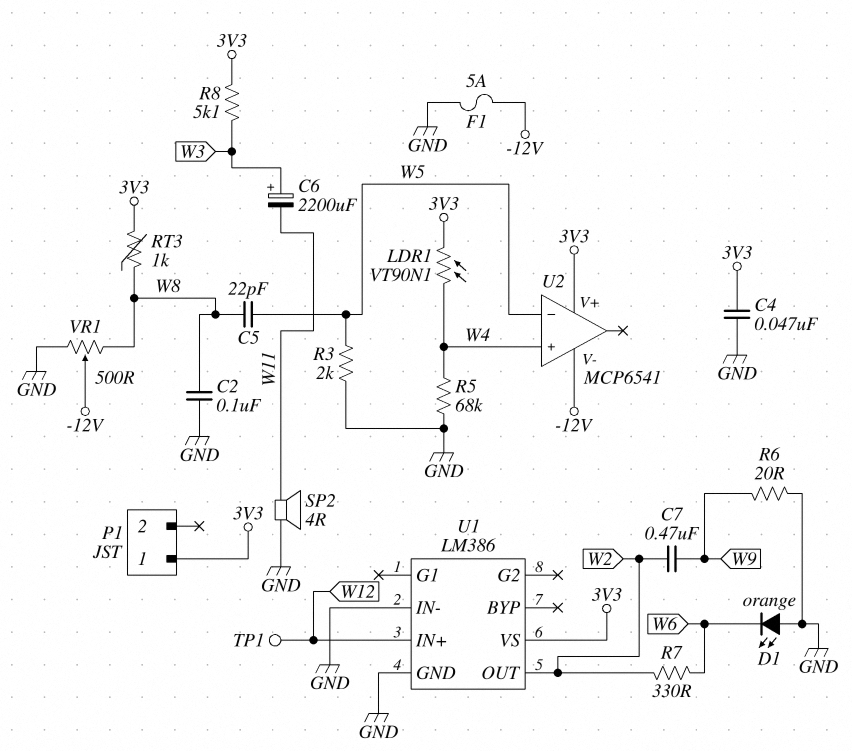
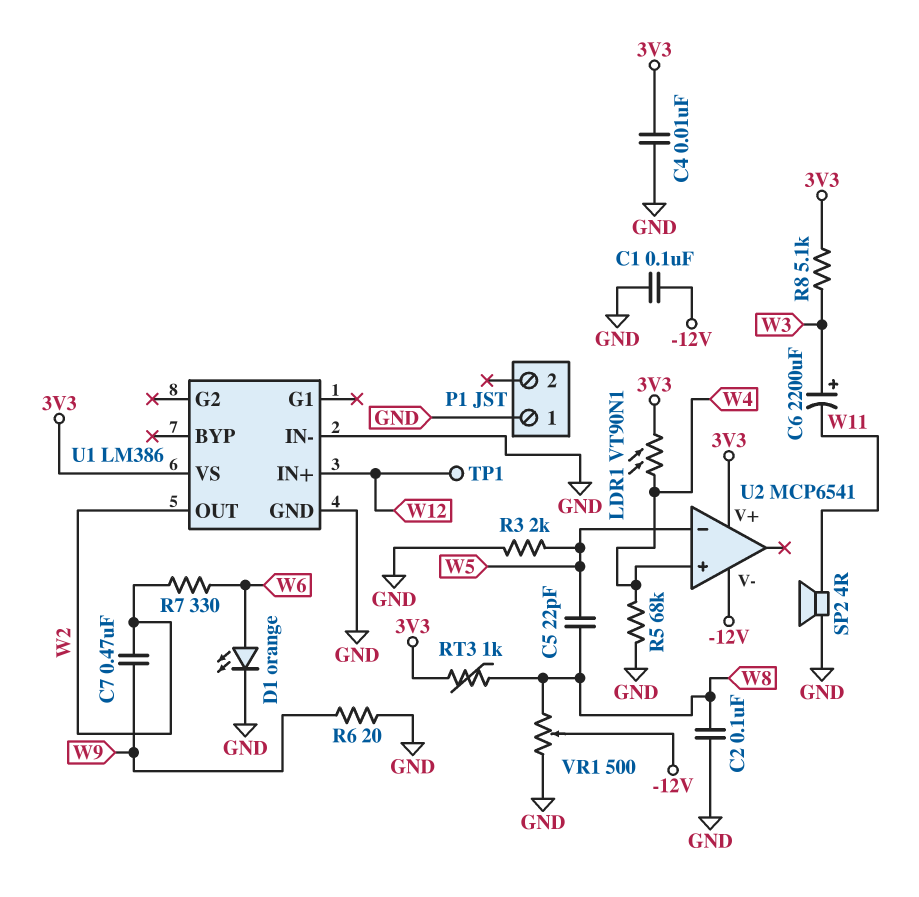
C1: none -> 100nF (-12V, GND)
C4: 47nF (3V3, GND) -> 10nF (3V3, GND)
D1: LED orange (A GND, K W6) -> LED orange (A W6, K GND)
F1: 5A (-12V, GND) -> none
P1 pin 1: 3V3 -> GND

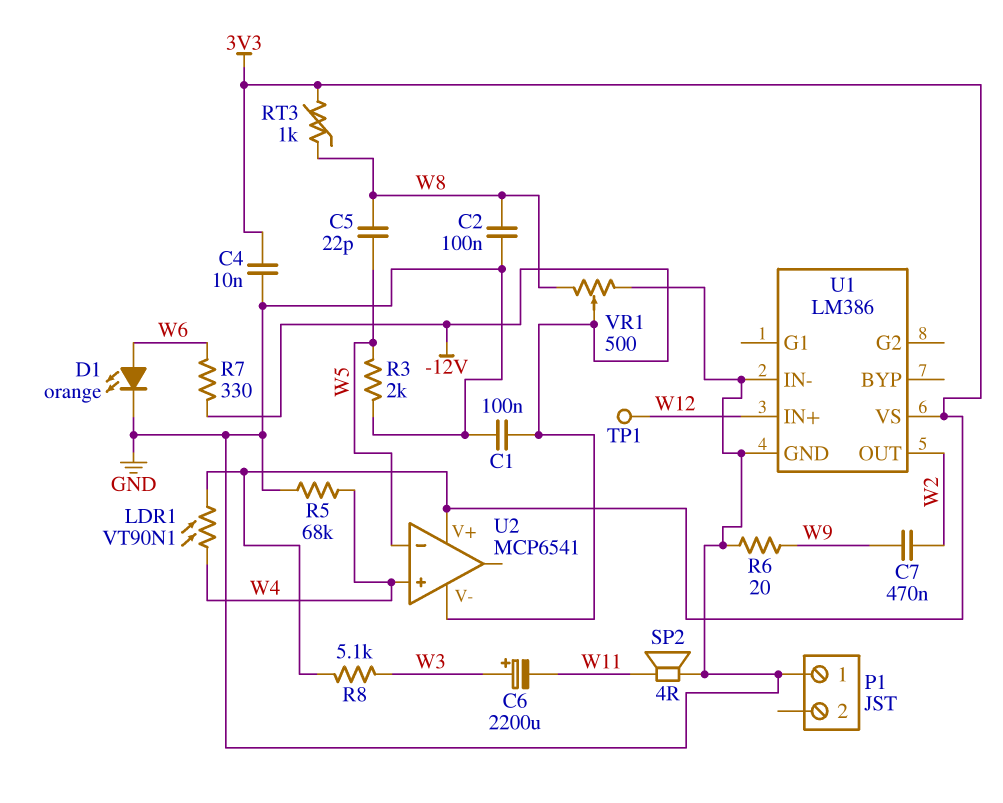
R7: 330 (W2, W6) -> 330 (-12V, W6)

